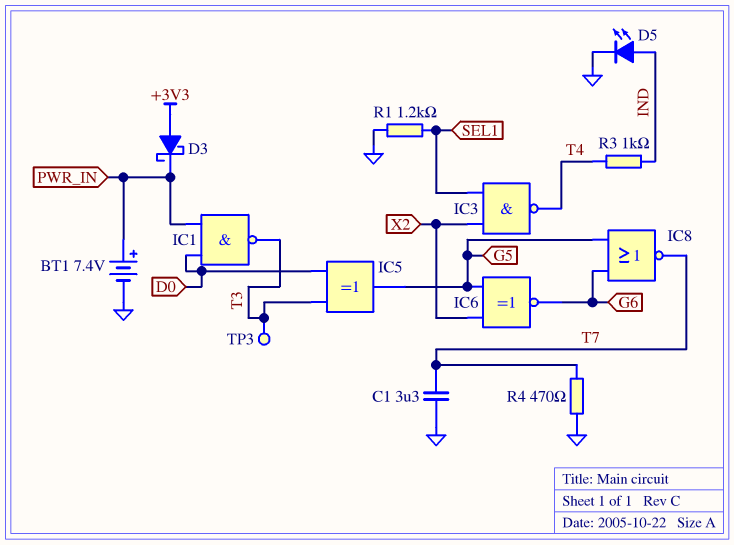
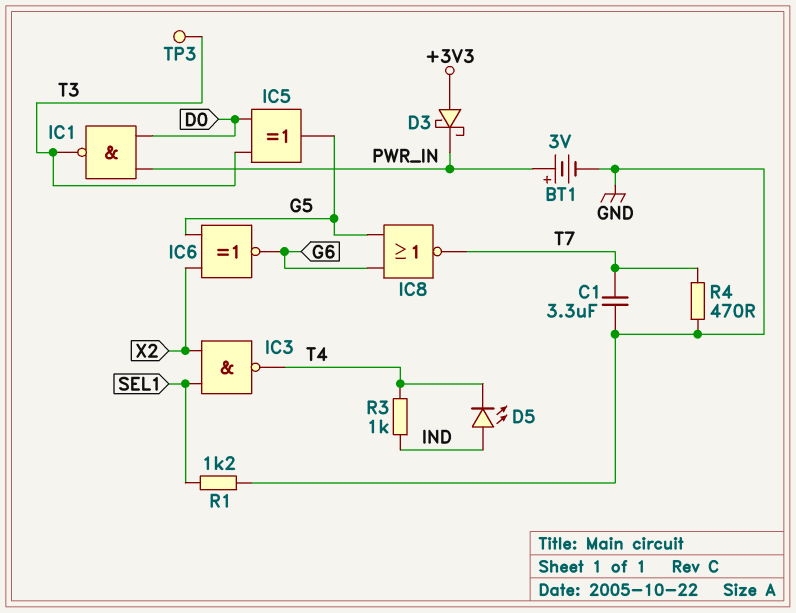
BT1: 7.4V (plus PWR_IN, minus GND) -> 3V (plus PWR_IN, minus GND)
D5: LED (A IND, K GND) -> LED (A IND, K T4)

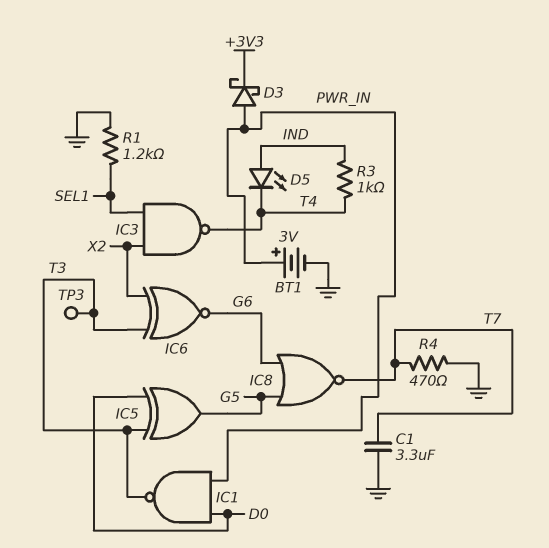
D3: schottky (A +3V3, K PWR_IN) -> schottky (A PWR_IN, K +3V3)
IC6: XNOR (in G5, in X2, out G6) -> XNOR (in T3, in X2, out G6)

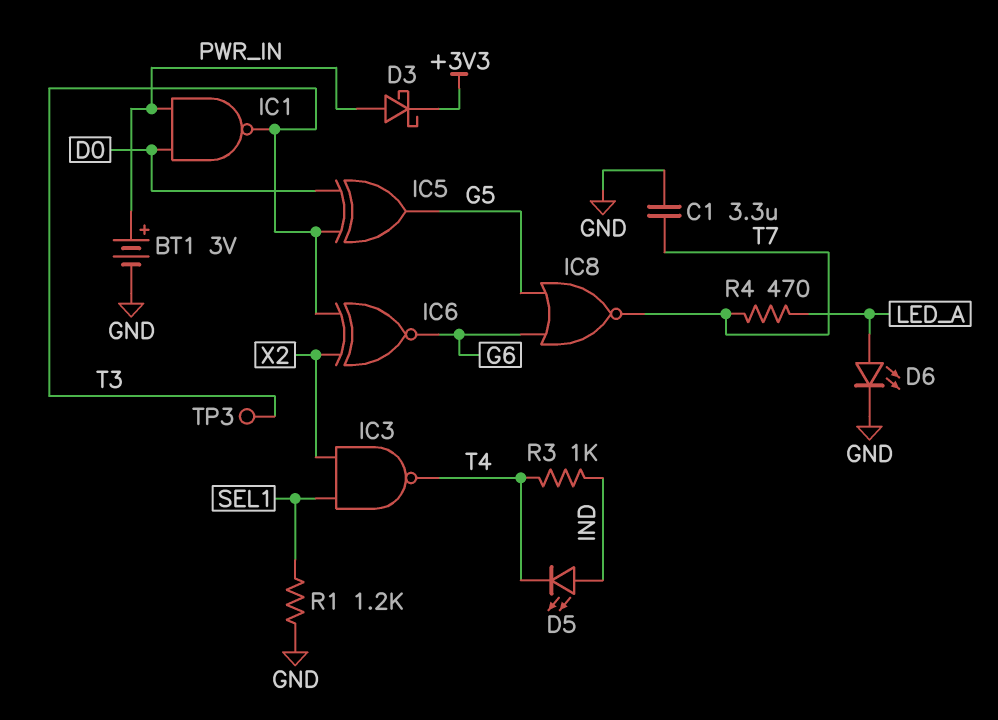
D6: none -> LED (A LED_A, K GND)
R4: 470 (GND, T7) -> 470 (LED_A, T7)

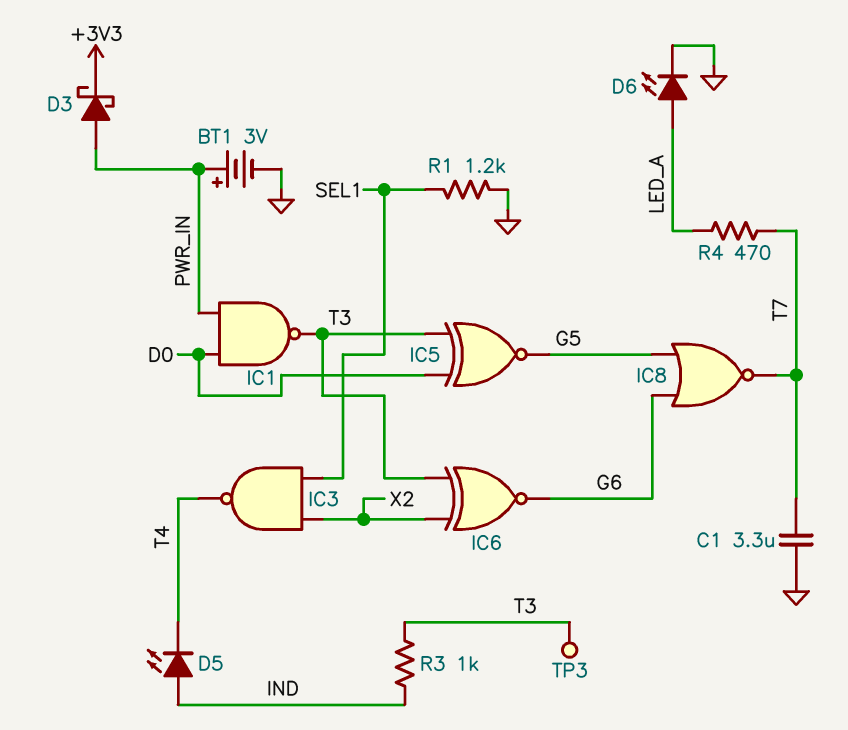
IC5: XOR (in D0, in T3, out G5) -> XNOR (in D0, in T3, out G5)
R3: 1k (IND, T4) -> 1k (IND, T3)

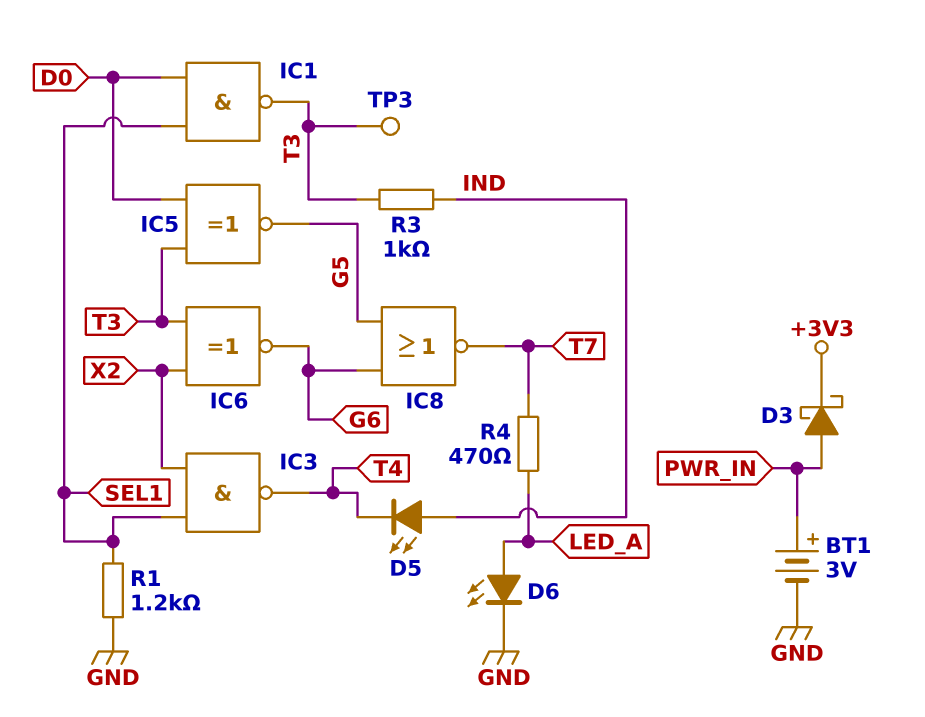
C1: 3.3uF (GND, T7) -> none
IC1: NAND (in D0, in PWR_IN, out T3) -> NAND (in D0, in SEL1, out T3)

